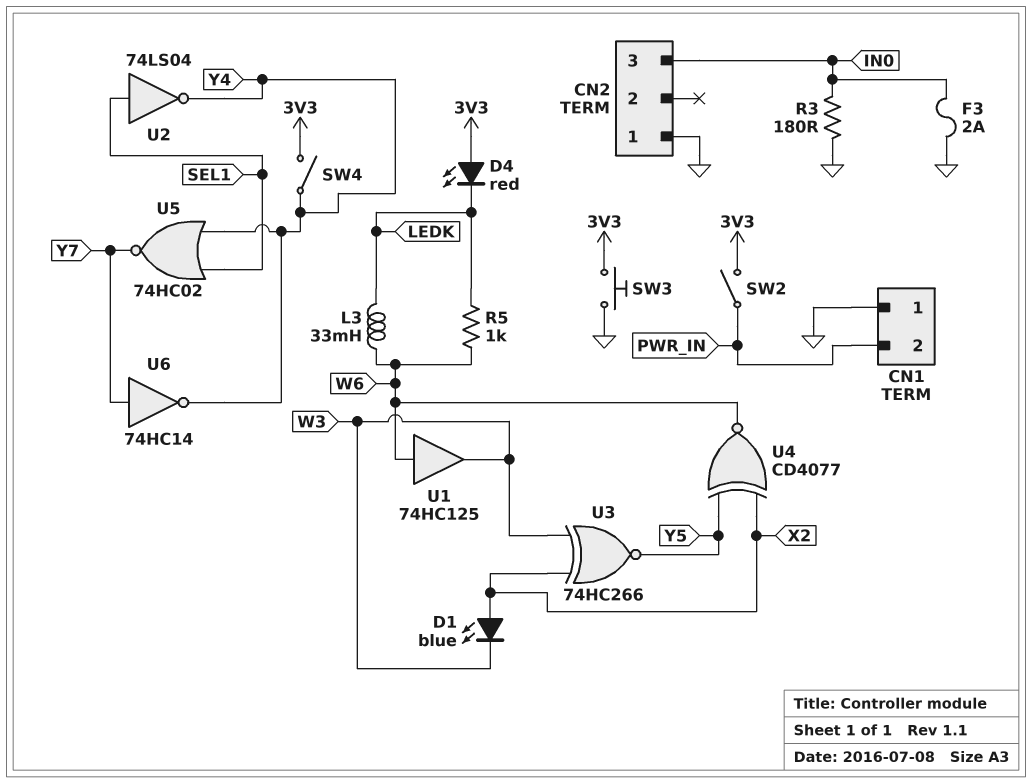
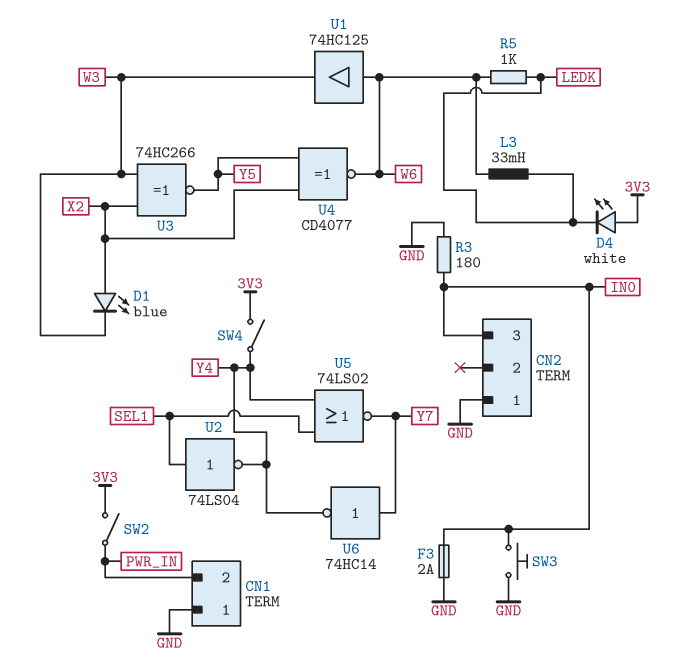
D4: LED red (A 3V3, K LEDK) -> LED white (A 3V3, K LEDK)
SW3: button (3V3, GND) -> button (GND, IN0)
U5: NOR 74HC02 (in SEL1, in Y4, out Y7) -> NOR 74LS02 (in SEL1, in Y4, out Y7)

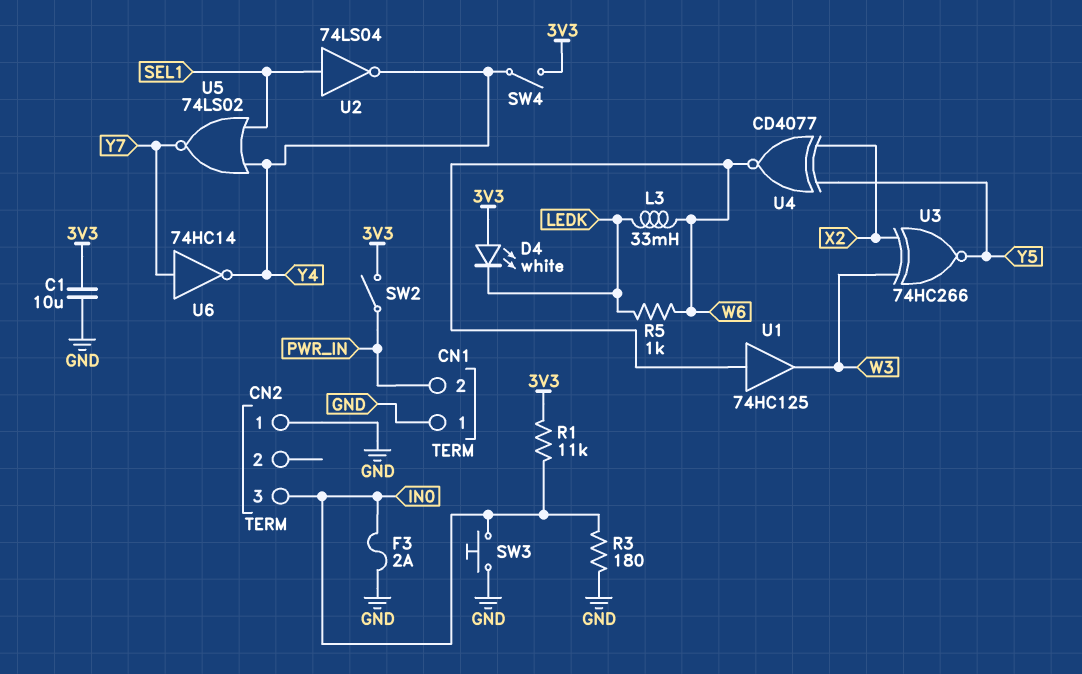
C1: none -> 10uF (3V3, GND)
D1: LED blue (A X2, K W3) -> none
R1: none -> 11k (3V3, IN0)

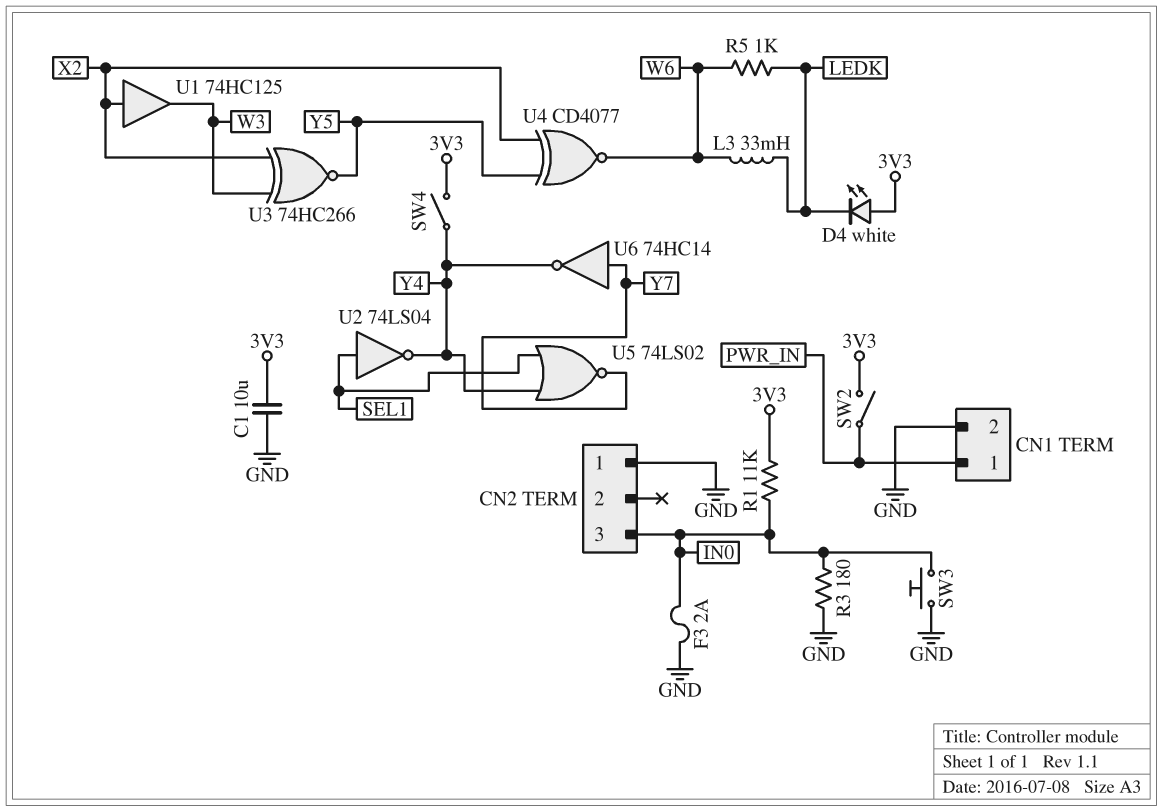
CN1 pin 1: GND -> PWR_IN
CN1 pin 2: PWR_IN -> GND
U1: buffer 74HC125 (in W6, out W3) -> buffer 74HC125 (in X2, out W3)

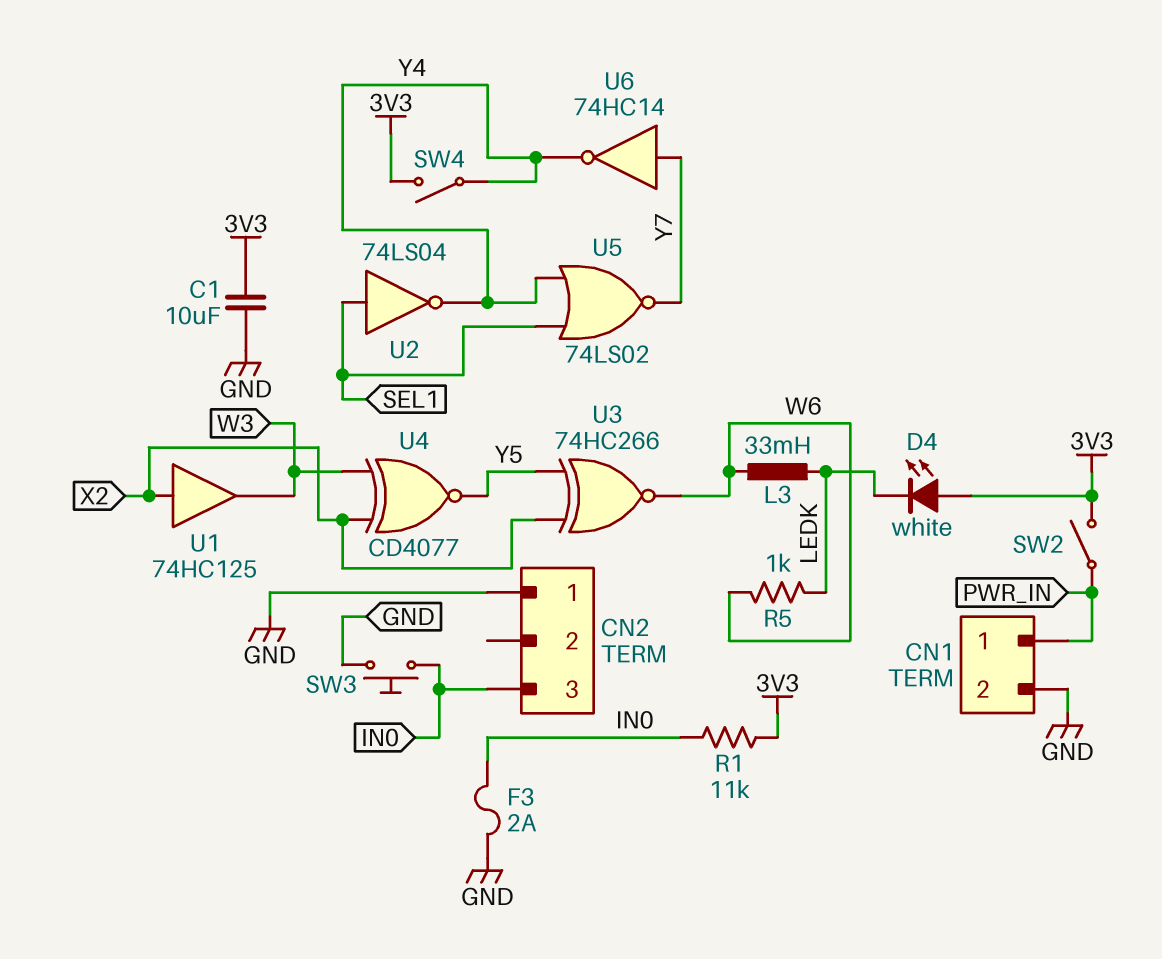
R3: 180 (GND, IN0) -> none
U3: XNOR 74HC266 (in W3, in X2, out Y5) -> XNOR 74HC266 (in X2, in Y5, out W6)
U4: XNOR CD4077 (in X2, in Y5, out W6) -> XNOR CD4077 (in W3, in X2, out Y5)

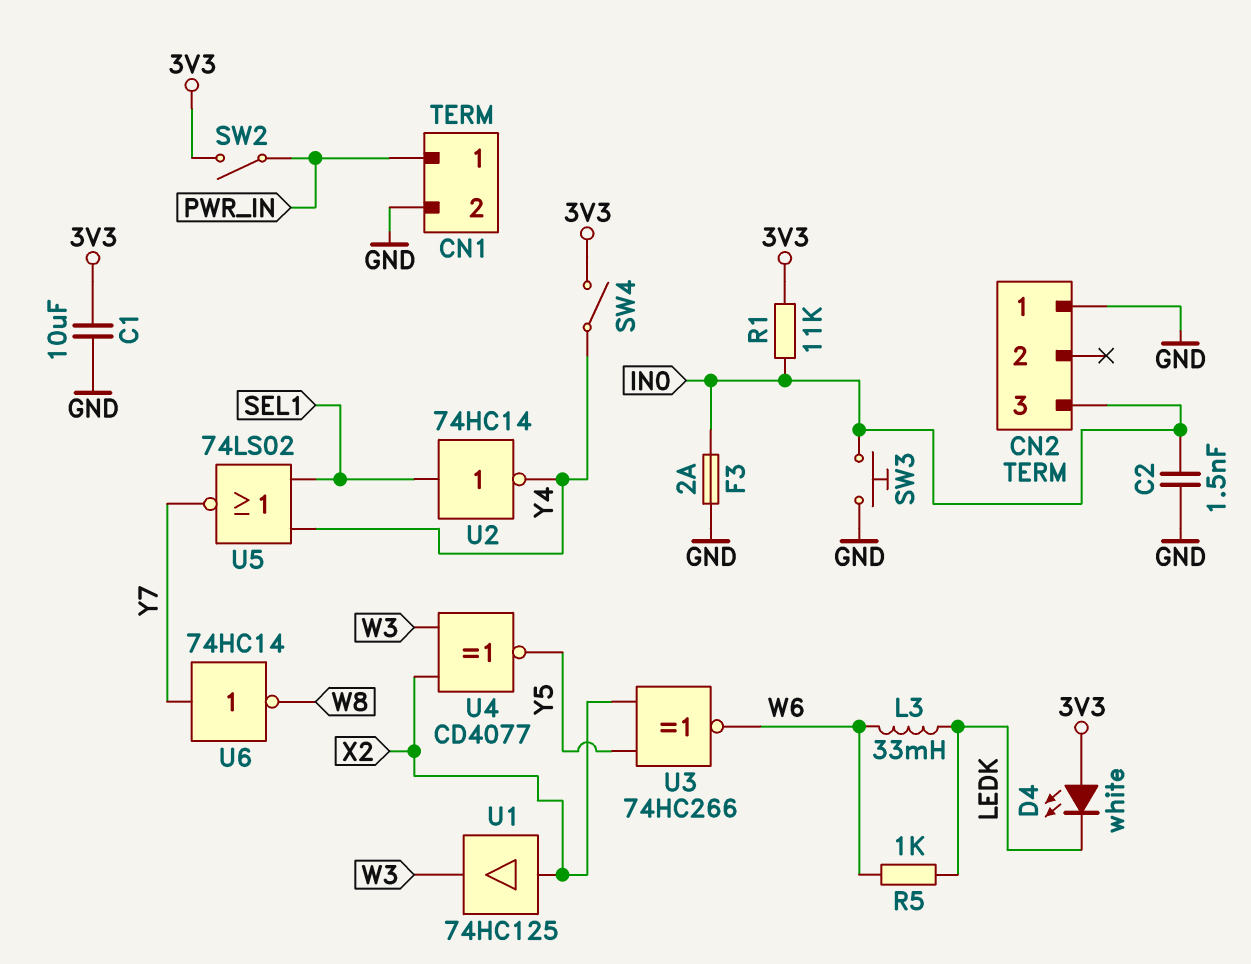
C2: none -> 1.5nF (GND, IN0)
U2: NOT 74LS04 (in SEL1, out Y4) -> NOT 74HC14 (in SEL1, out Y4)
U6: NOT 74HC14 (in Y7, out Y4) -> NOT 74HC14 (in Y7, out W8)

